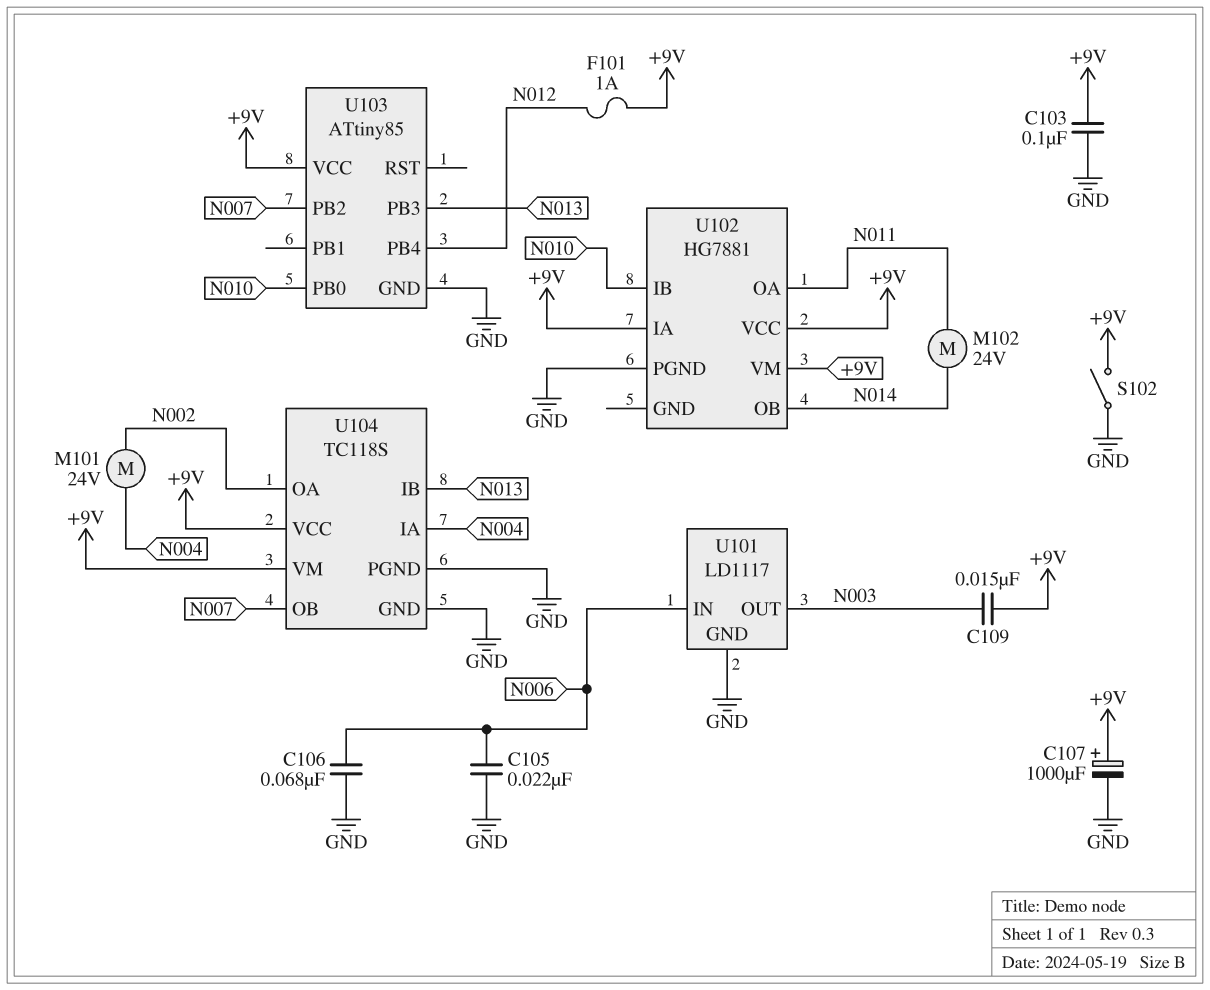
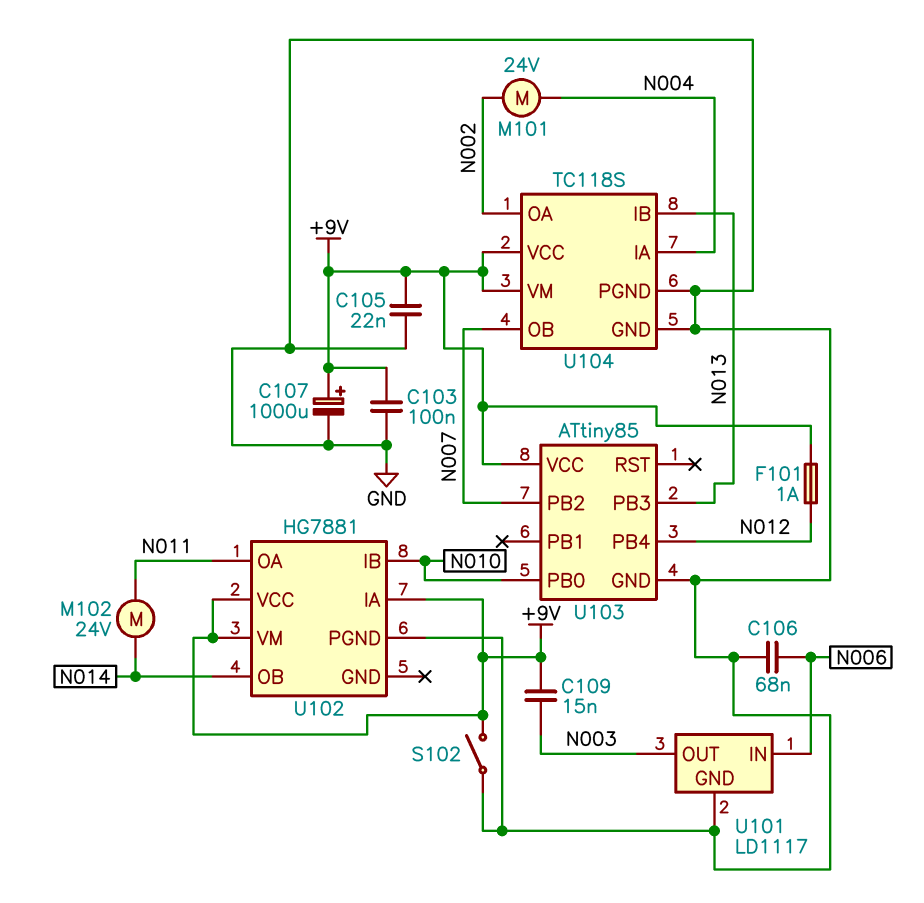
C105: 22nF (GND, N006) -> 22nF (+9V, GND)

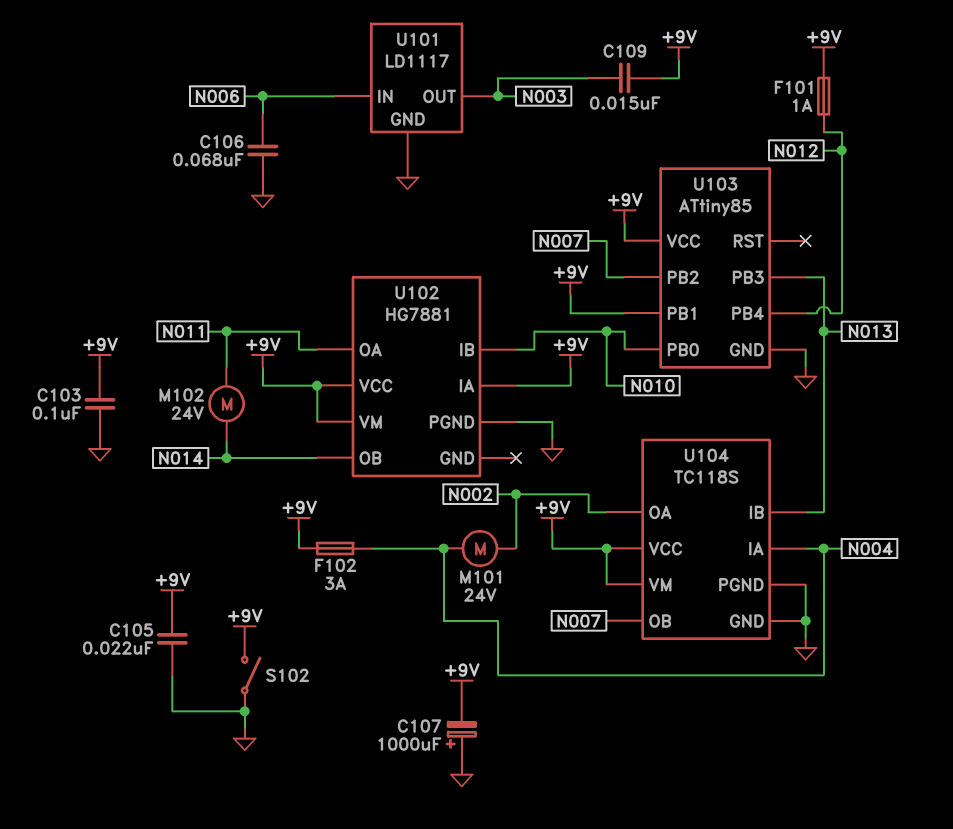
C107: 1000uF (plus +9V, minus GND) -> 1000uF (plus GND, minus +9V)
F102: none -> 3A (+9V, N004)
U103 pin PB1: none -> +9V

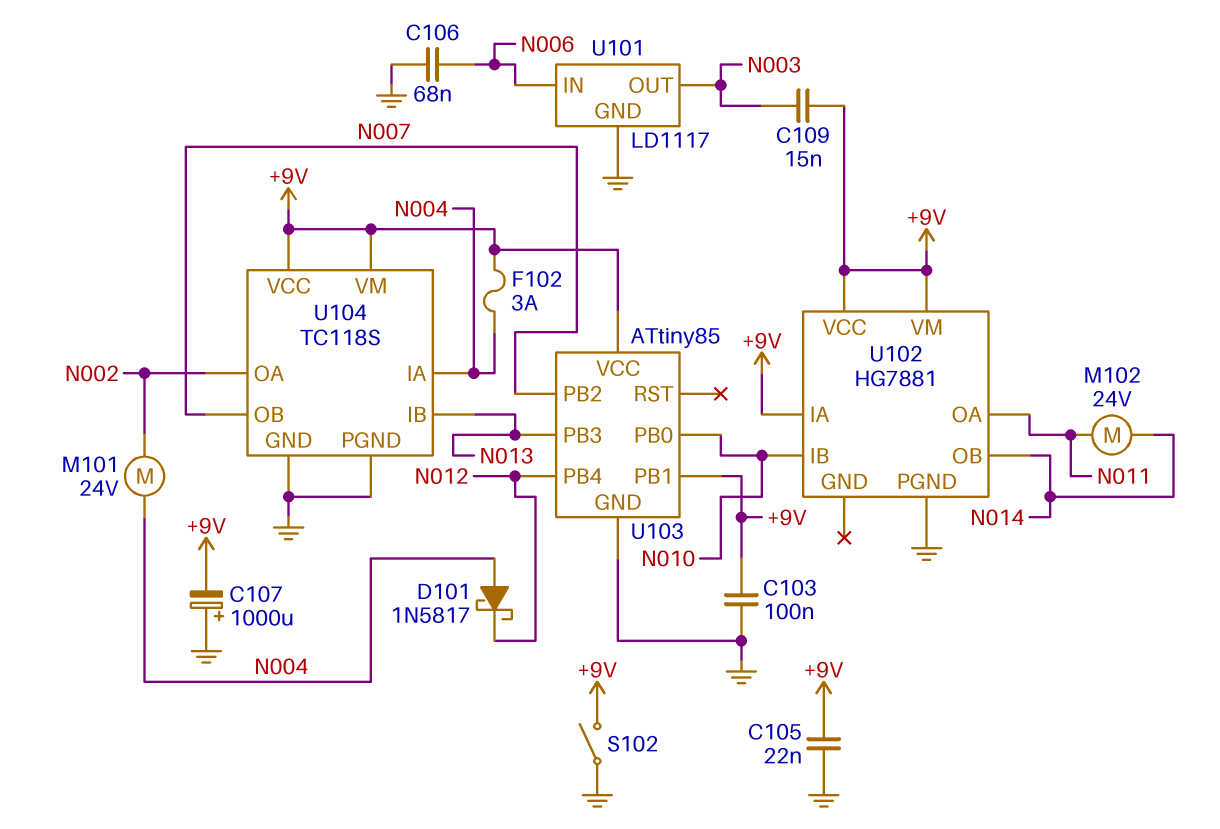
D101: none -> schottky 1N5817 (A N004, K N012)
F101: 1A (+9V, N012) -> none

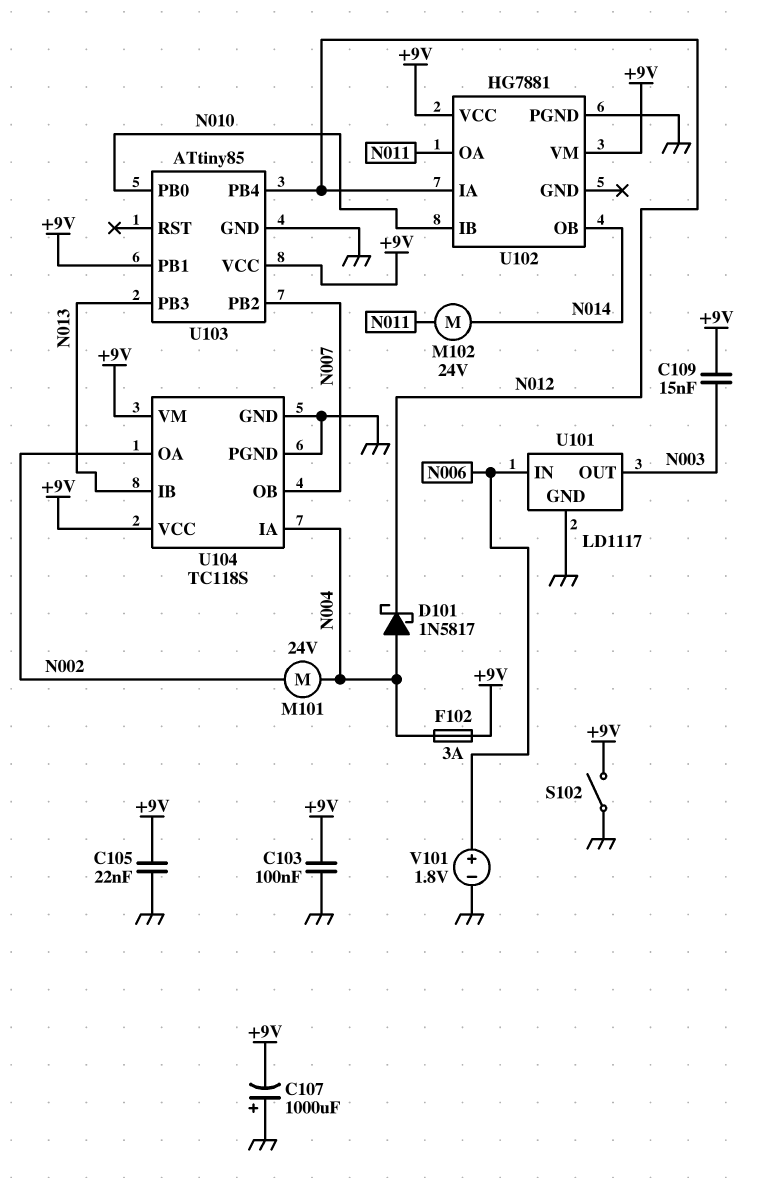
C106: 68nF (GND, N006) -> none
U102 pin IA: +9V -> N012
V101: none -> 1.8V (plus N006, minus GND)

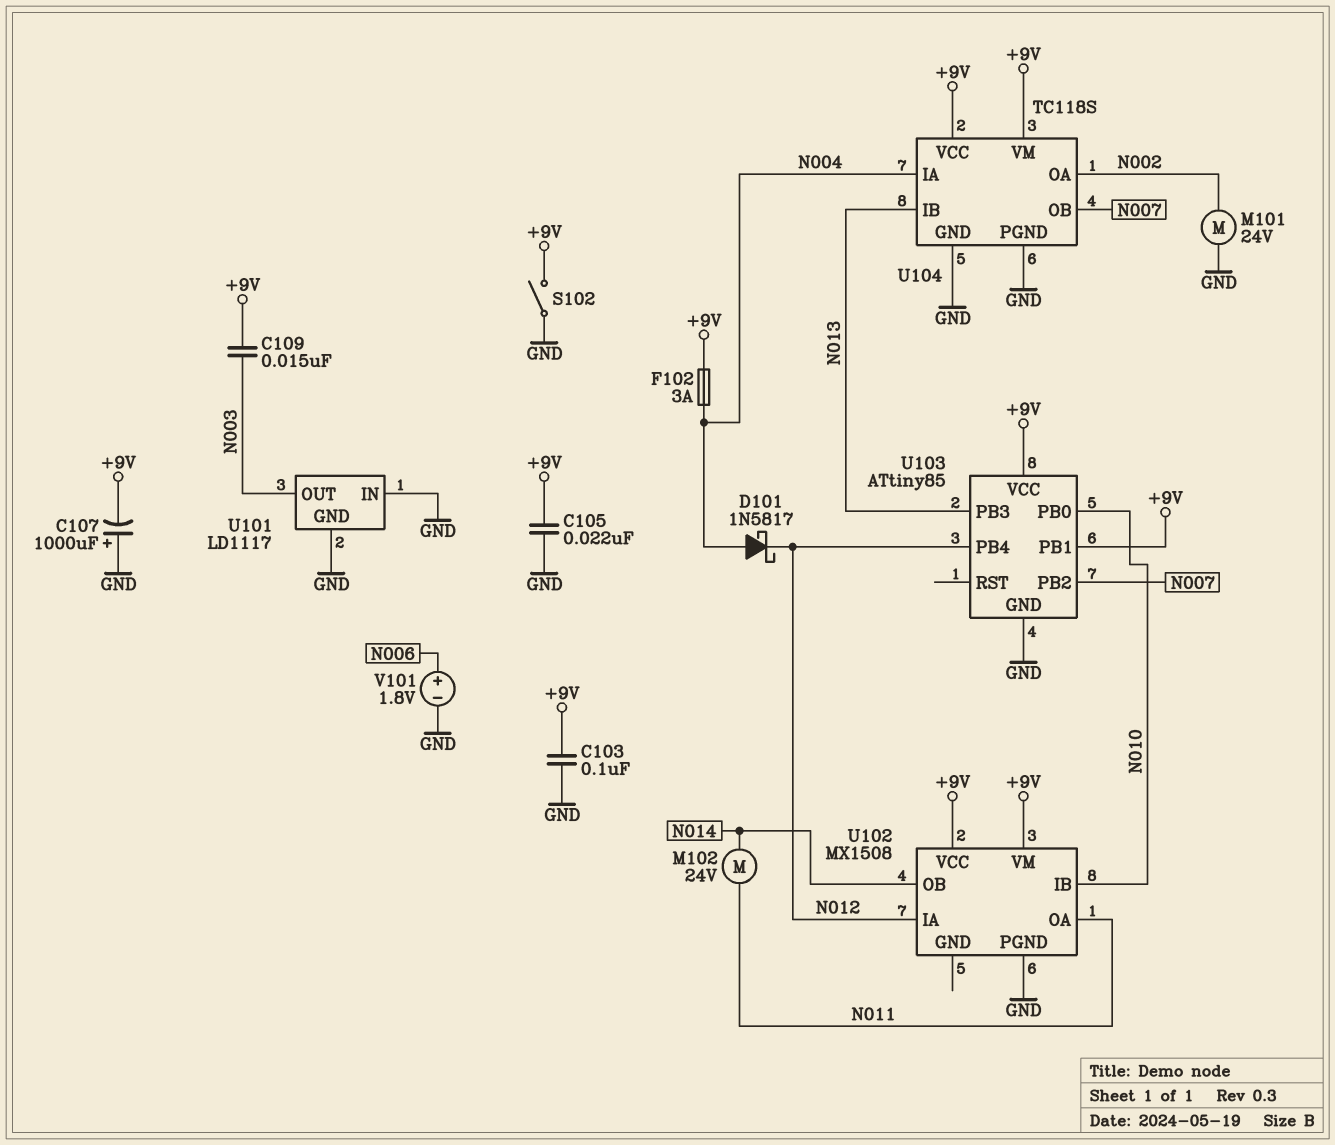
M101: motor 24V (N002, N004) -> motor 24V (GND, N002)
U101 pin IN: N006 -> GND
U102: HG7881 -> MX1508

